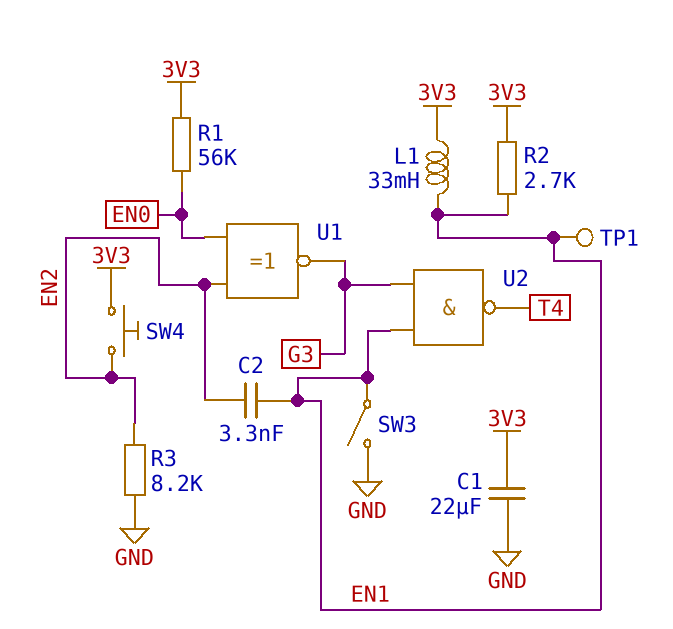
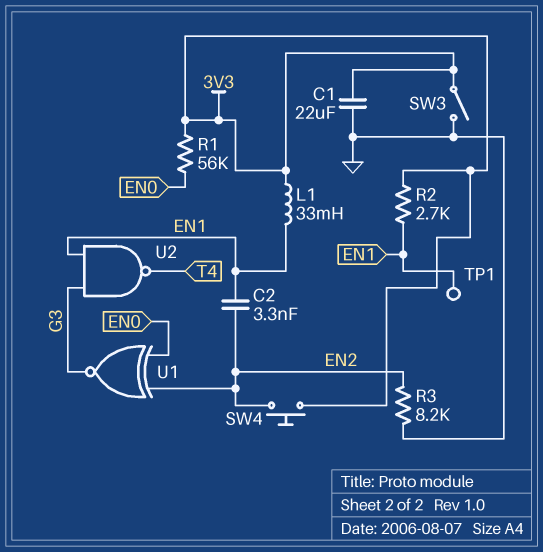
SW3: switch (EN1, GND) -> switch (3V3, GND)

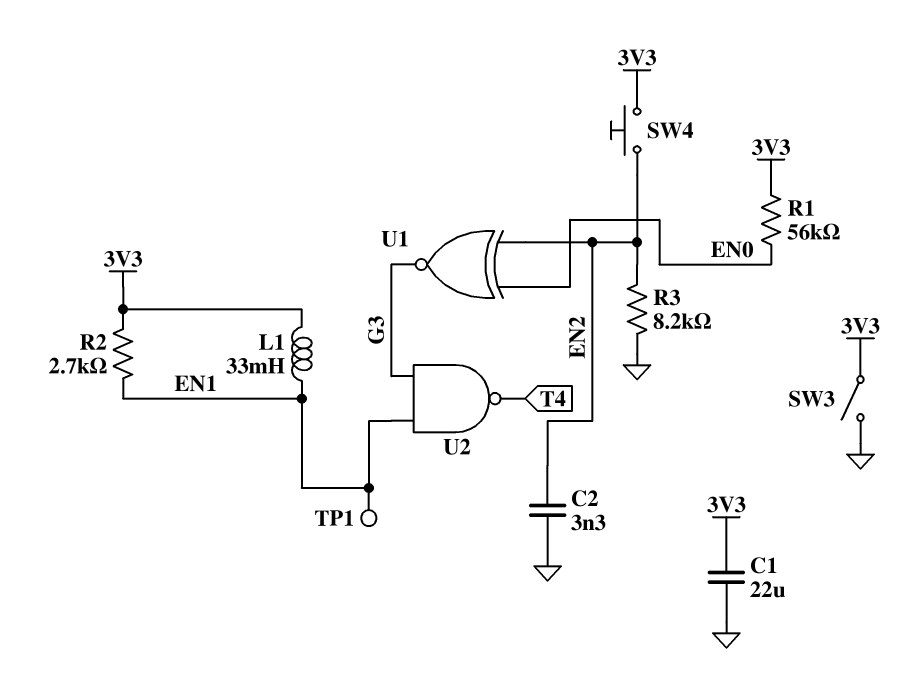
C2: 3.3nF (EN1, EN2) -> 3.3nF (EN2, GND)

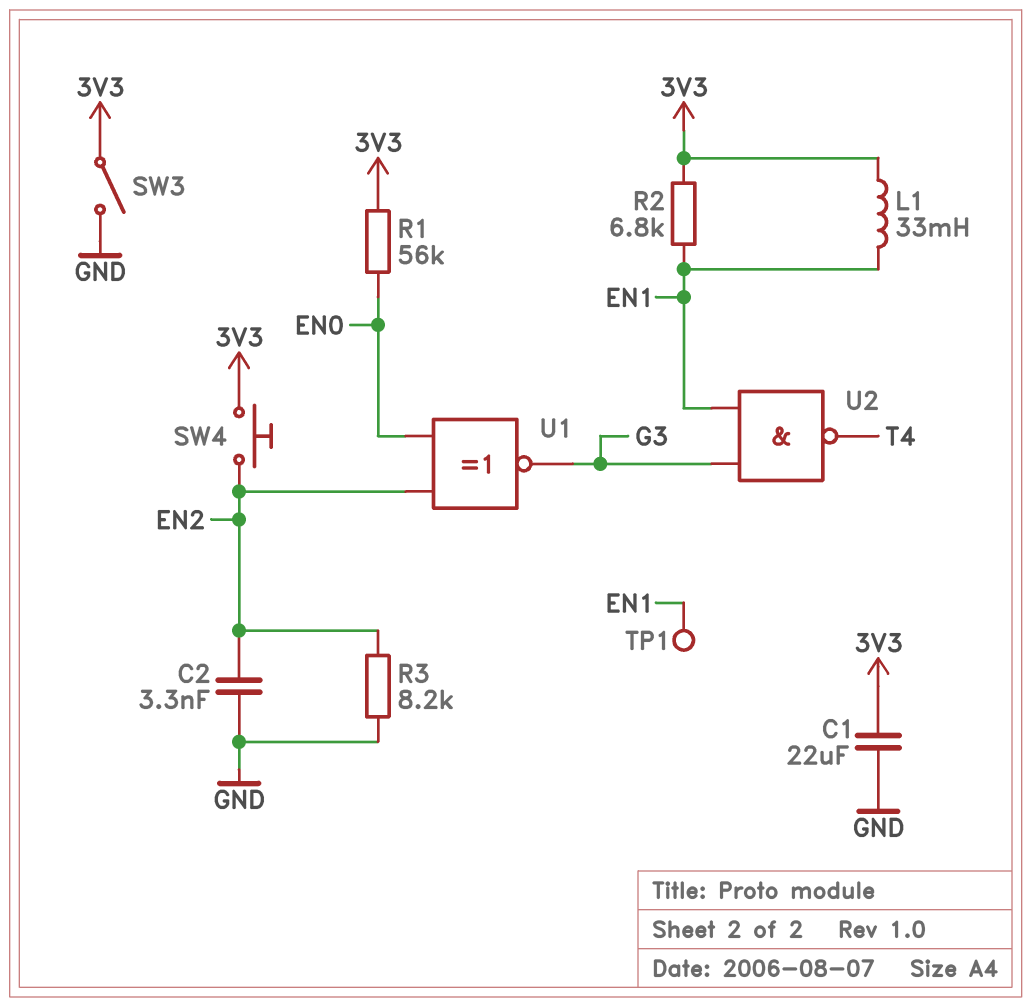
R2: 2.7k (3V3, EN1) -> 6.8k (3V3, EN1)

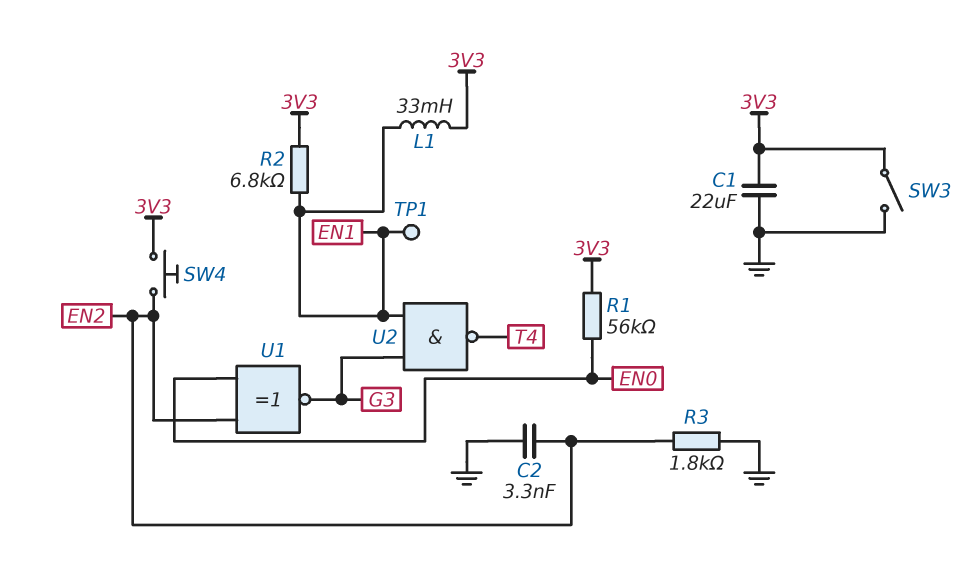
R3: 8.2k (EN2, GND) -> 1.8k (EN2, GND)

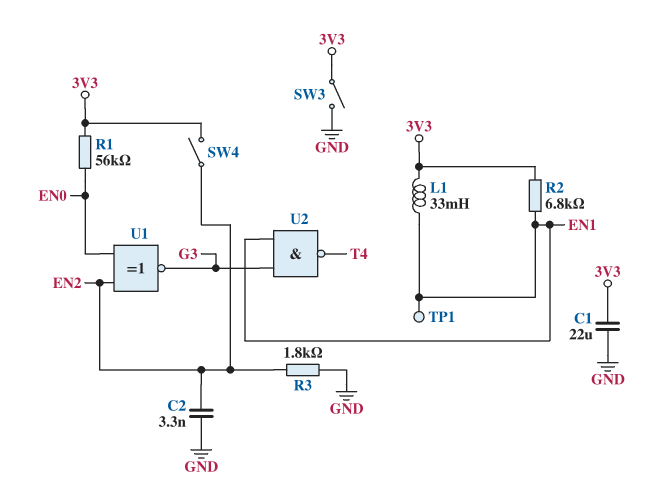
SW4: button (3V3, EN2) -> switch (3V3, EN2)

